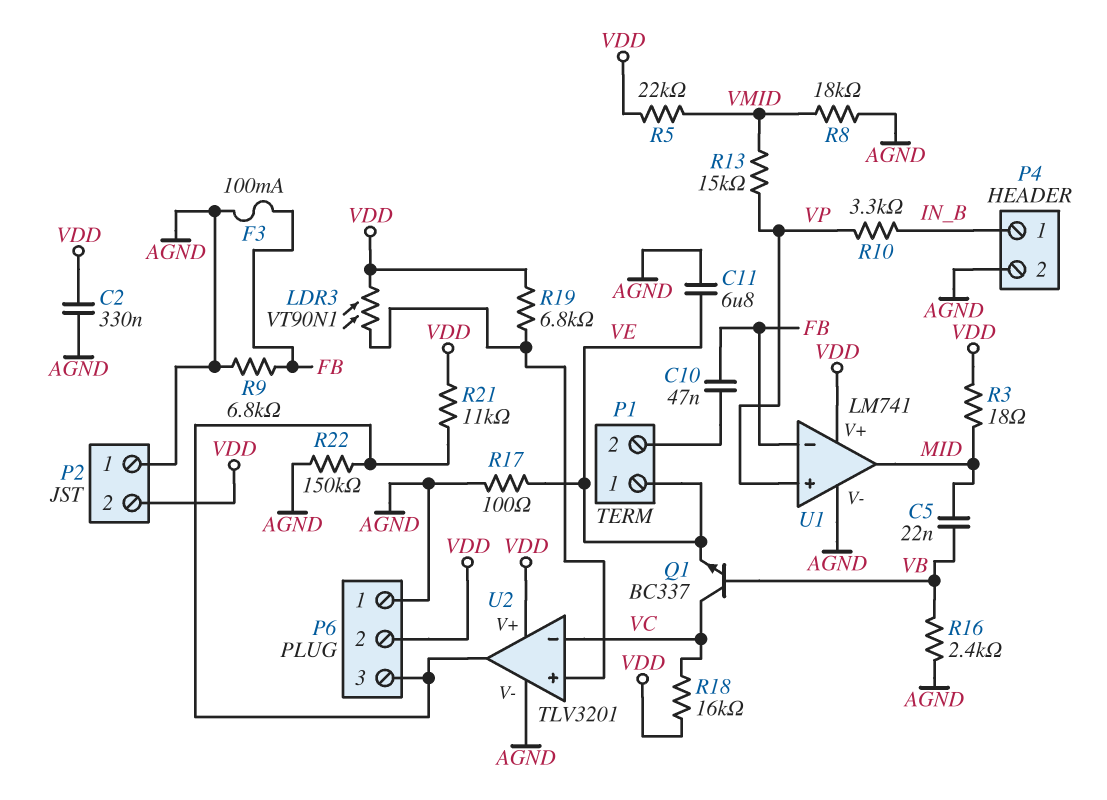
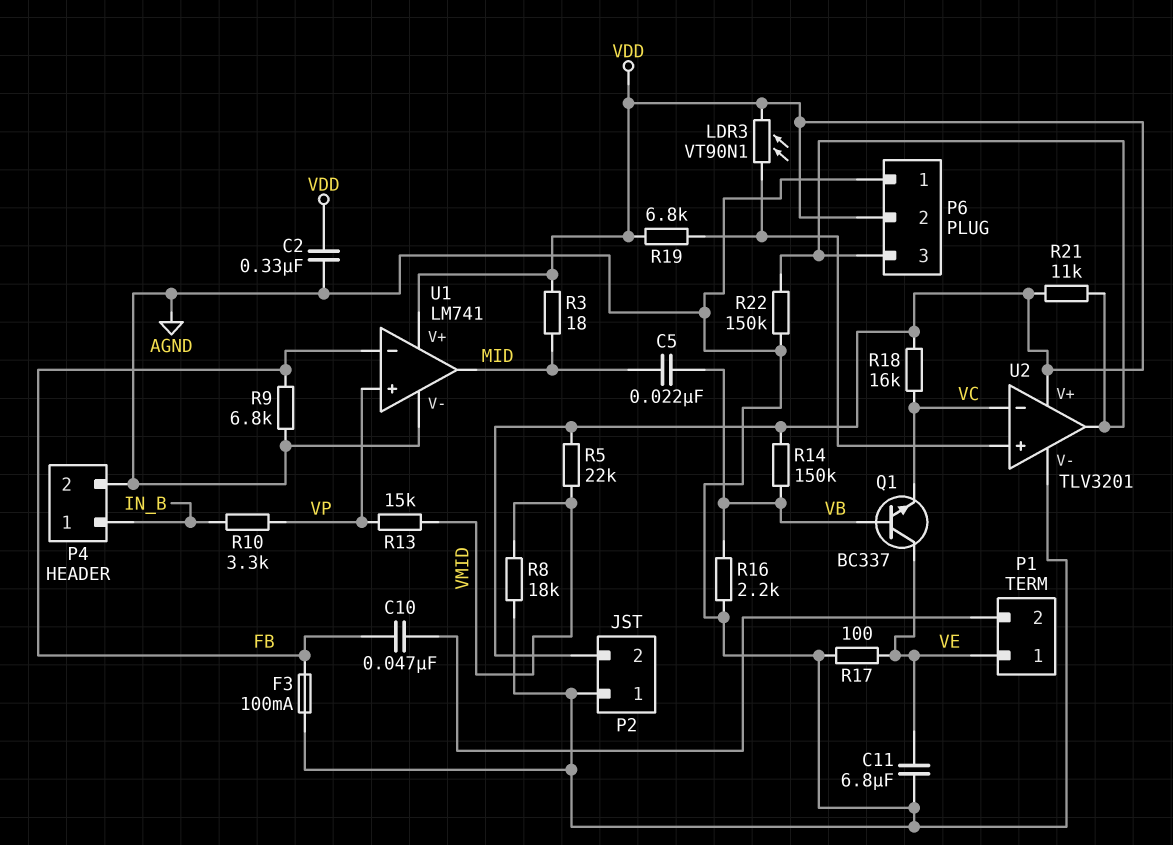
Q1: NPN BC337 (B VB, C VC, E VE) -> NPN BC337 (B VB, C VE, E VC)
R14: none -> 150k (VB, VDD)
R16: 2.4k (AGND, VB) -> 2.2k (AGND, VB)

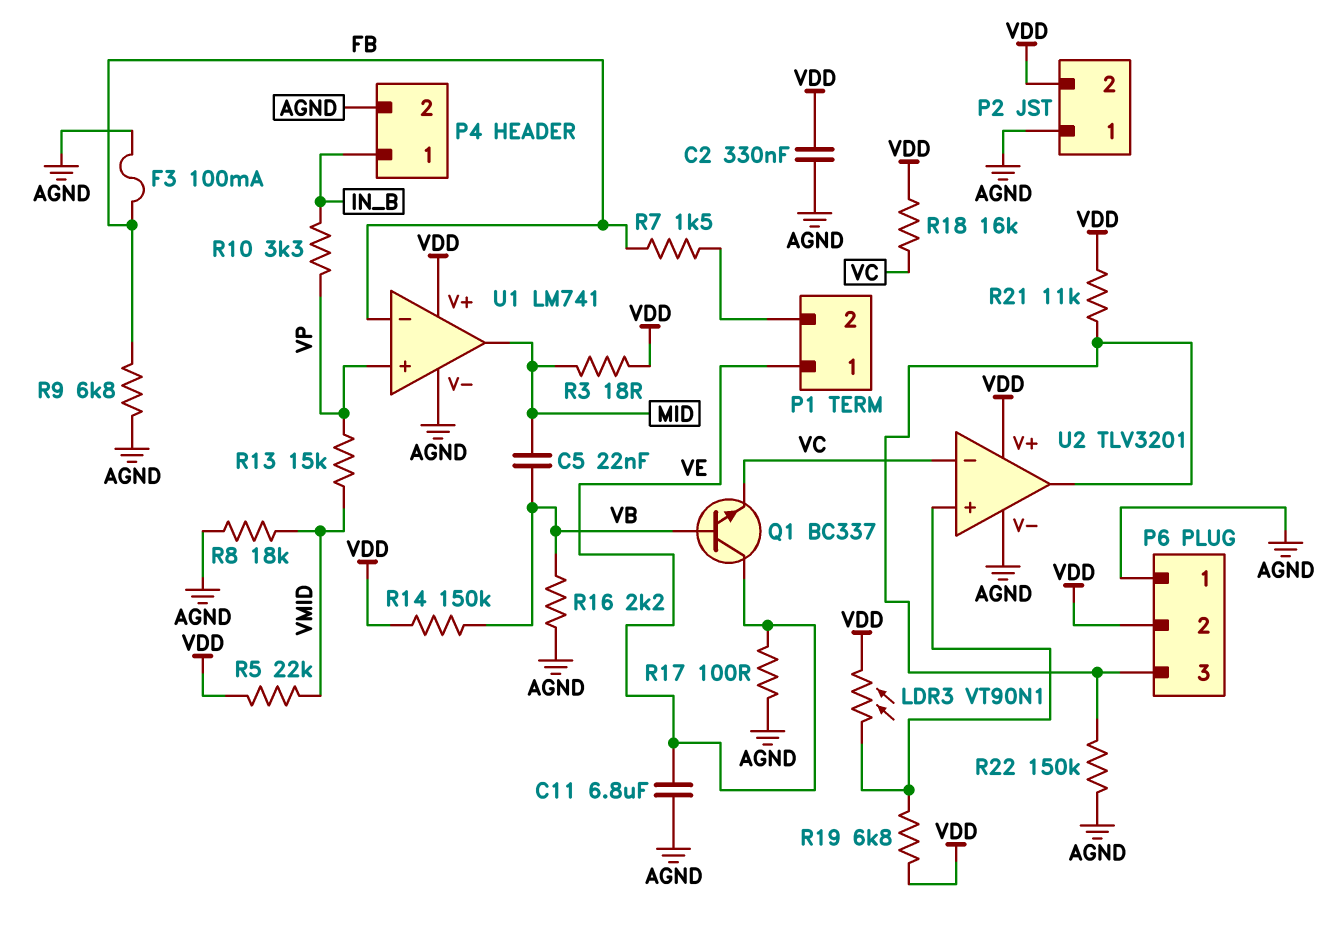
C10: 47nF (FB, P1/2) -> none
R7: none -> 1.5k (FB, P1/2)

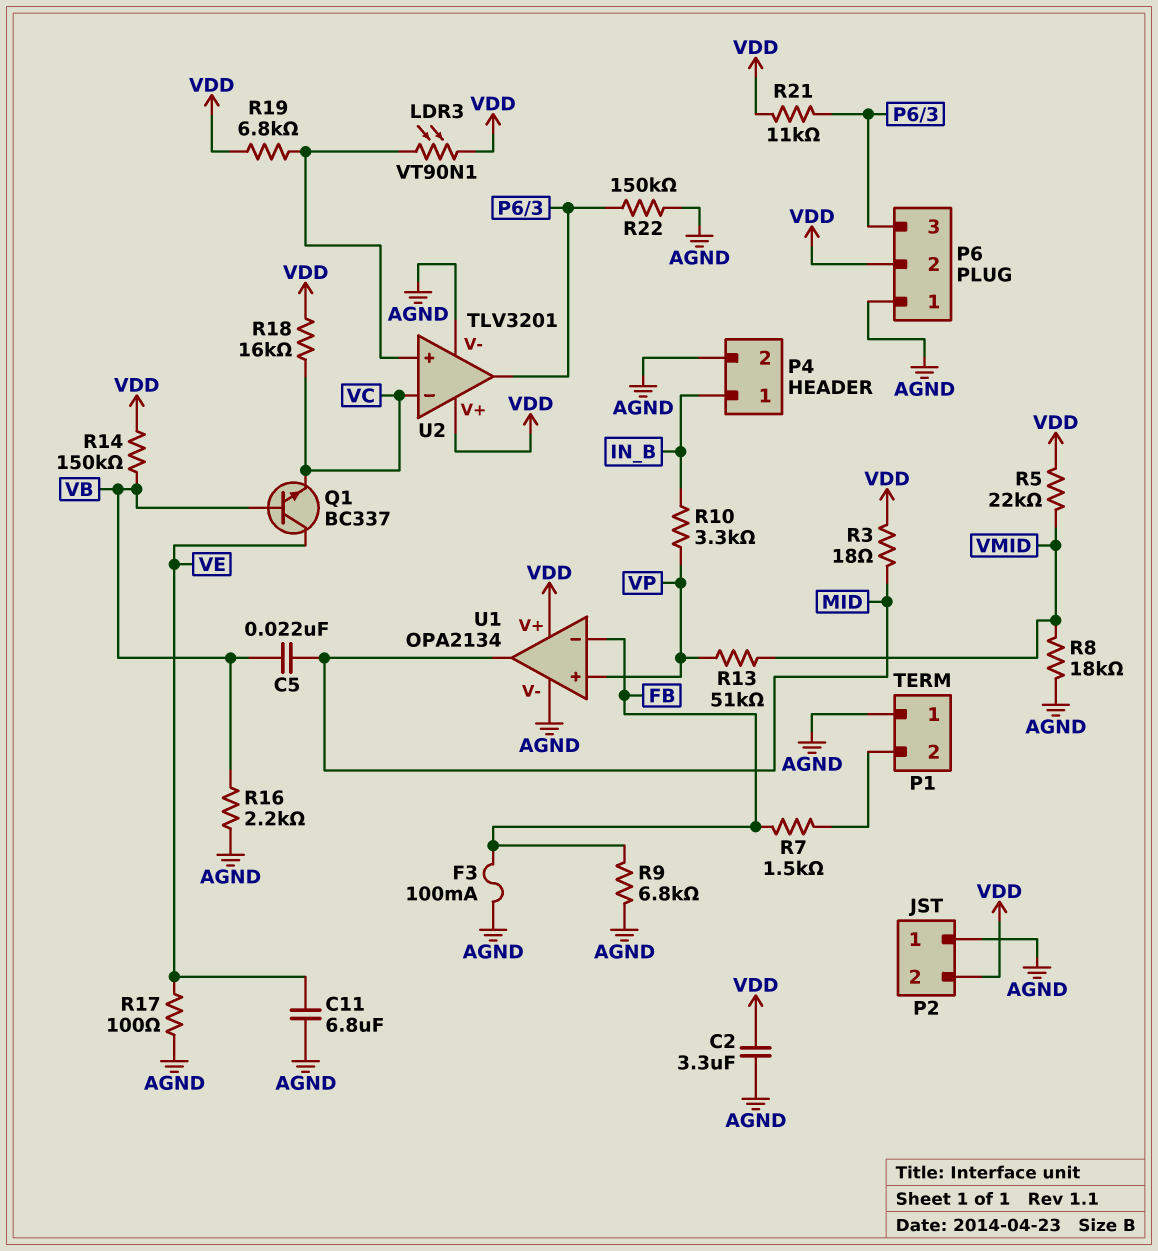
C2: 330nF (AGND, VDD) -> 3.3uF (AGND, VDD)
P1 pin 1: VE -> AGND
R13: 15k (VMID, VP) -> 51k (VMID, VP)
U1: LM741 -> OPA2134

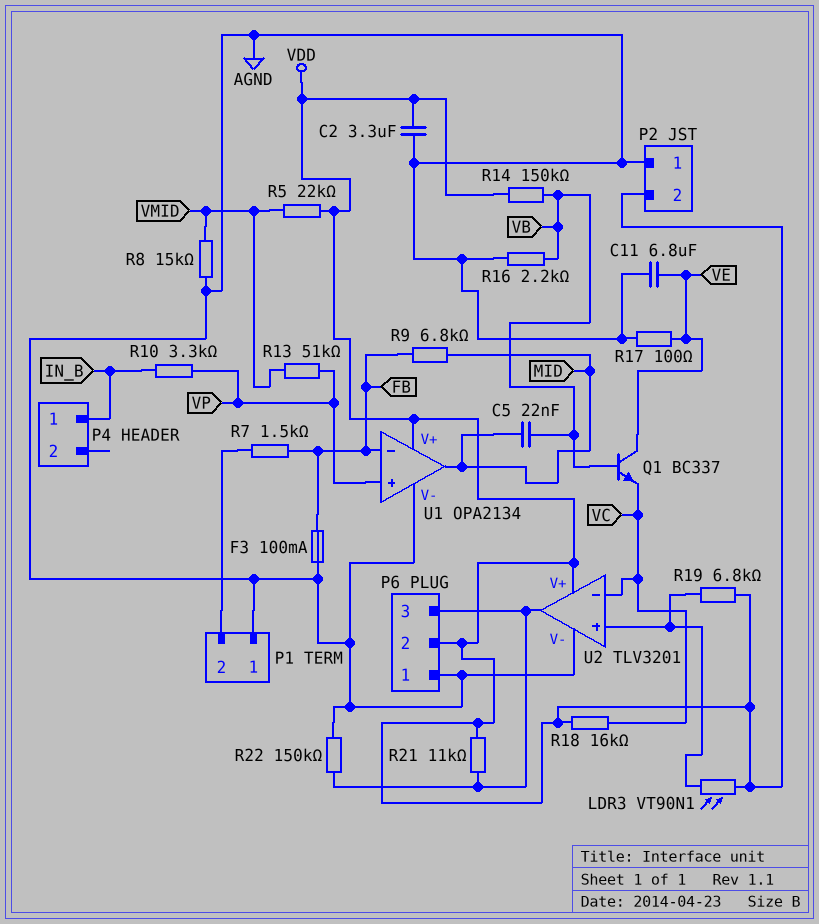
P4 pin 2: AGND -> none
R3: 18 (MID, VDD) -> none
R8: 18k (AGND, VMID) -> 15k (AGND, VMID)
R9: 6.8k (AGND, FB) -> 6.8k (FB, MID)

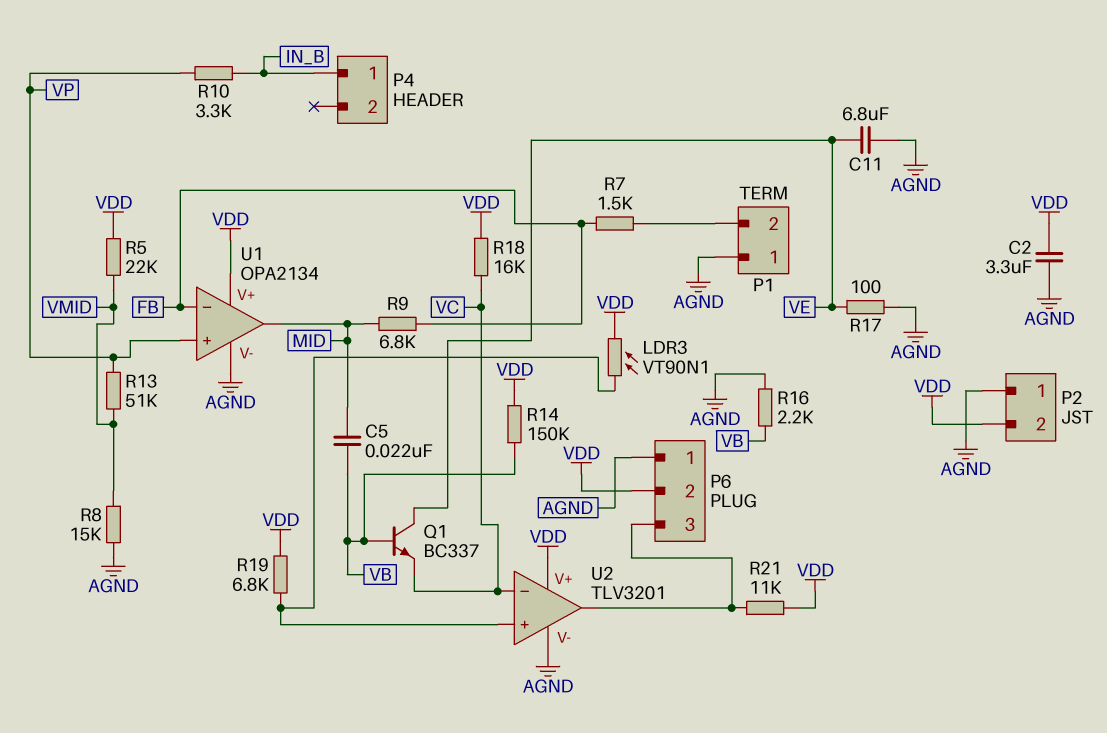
F3: 100mA (AGND, FB) -> none
R22: 150k (AGND, P6/3) -> none

